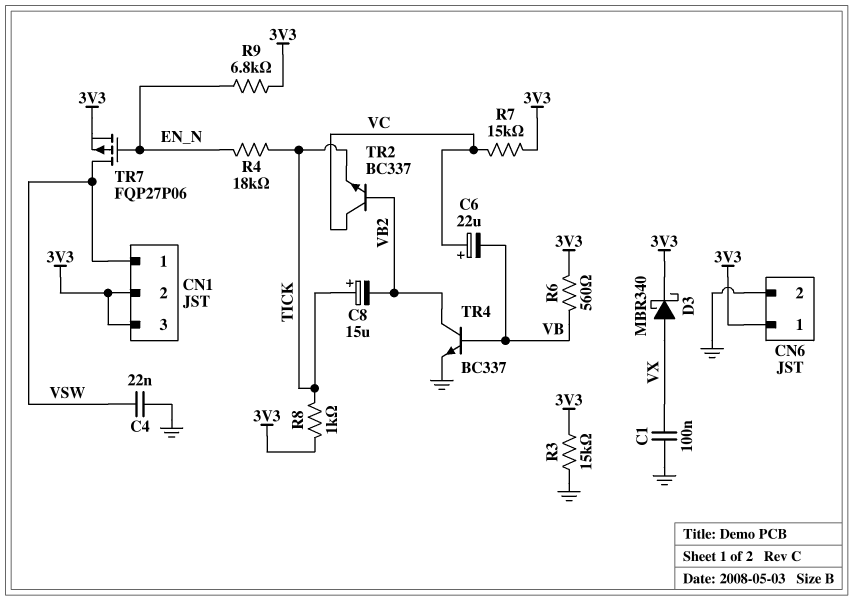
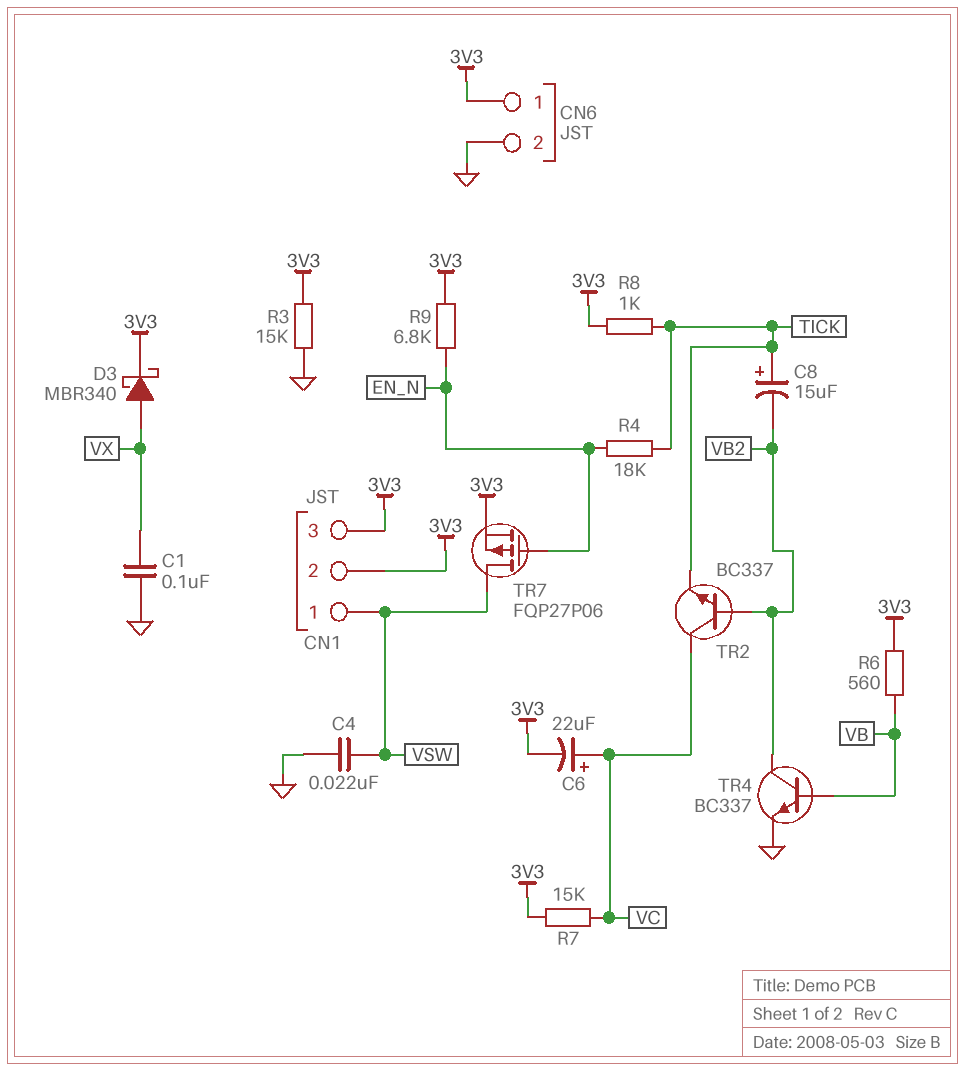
C6: 22uF (plus VC, minus VB) -> 22uF (plus VC, minus 3V3)

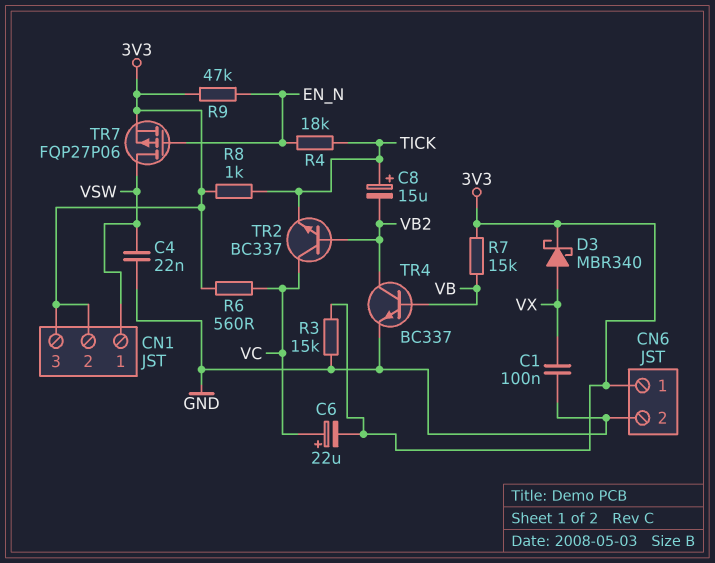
R6: 560 (3V3, VB) -> 560 (3V3, VC)
R7: 15k (3V3, VC) -> 15k (3V3, VB)
R9: 6.8k (3V3, EN_N) -> 47k (3V3, EN_N)

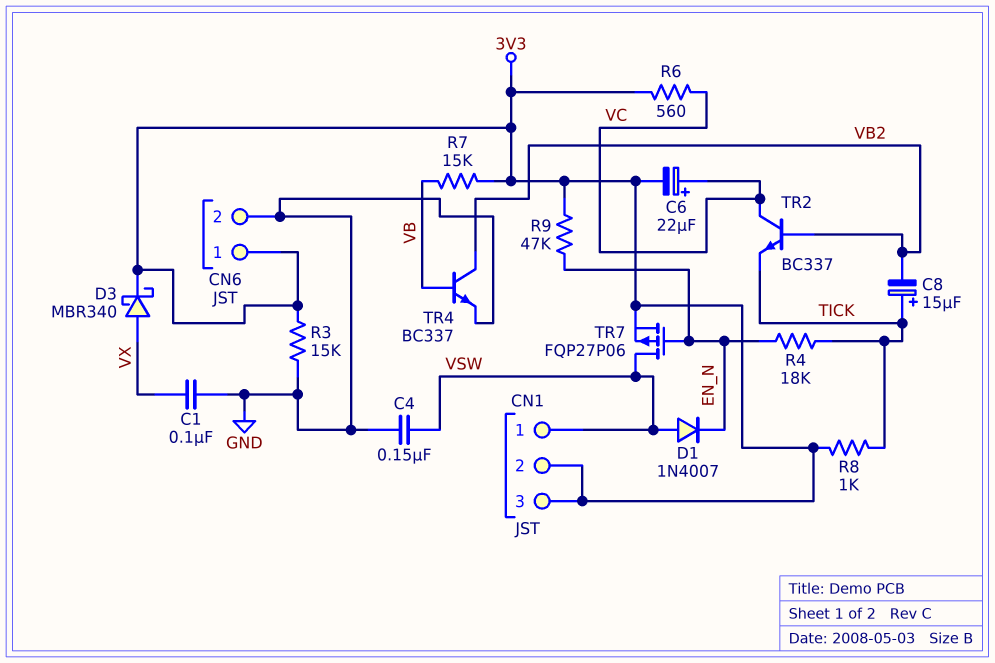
C4: 22nF (GND, VSW) -> 150nF (GND, VSW)
D1: none -> diode 1N4007 (A VSW, K EN_N)

